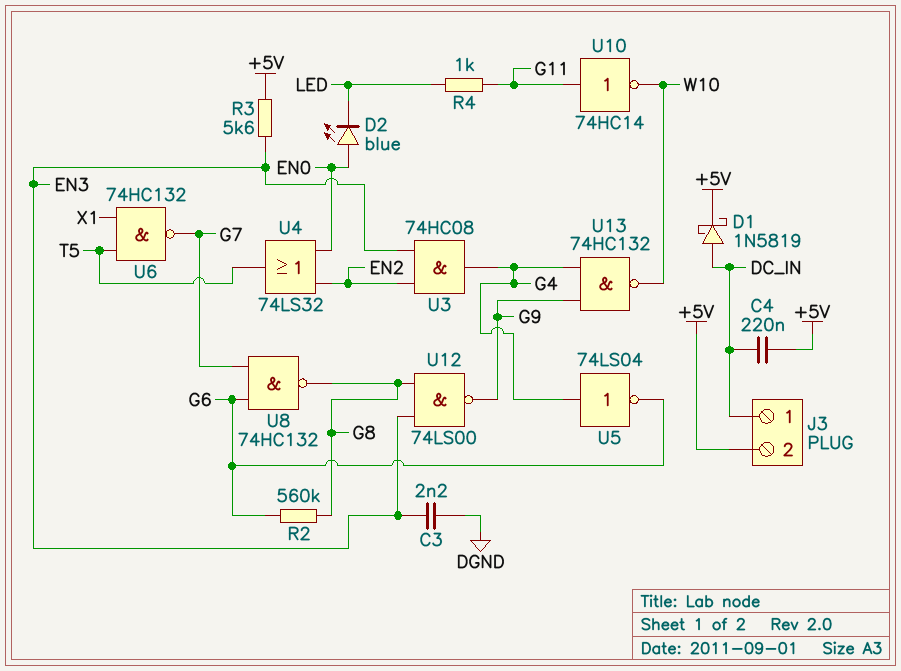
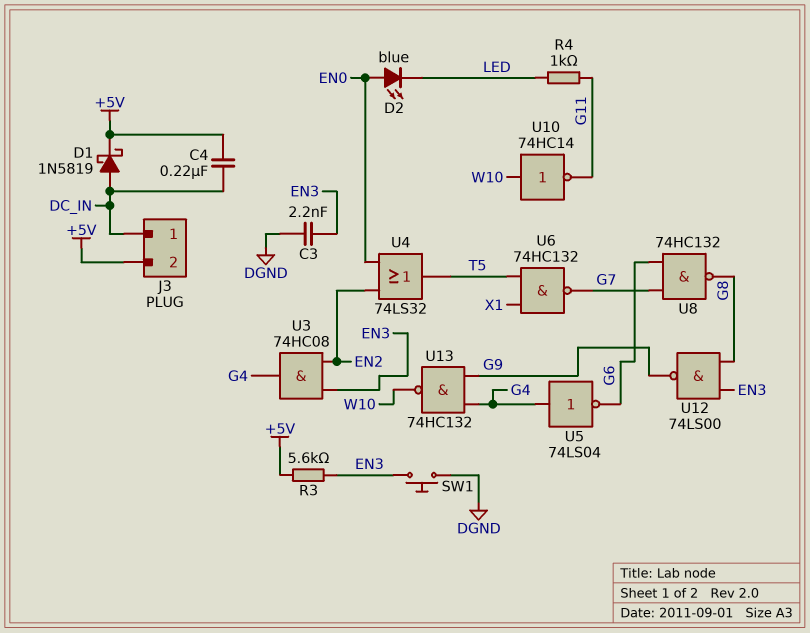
R2: 560k (G6, G8) -> none
SW1: none -> button (DGND, EN3)
U10: NOT 74HC14 (in G11, out W10) -> NOT 74HC14 (in W10, out G11)

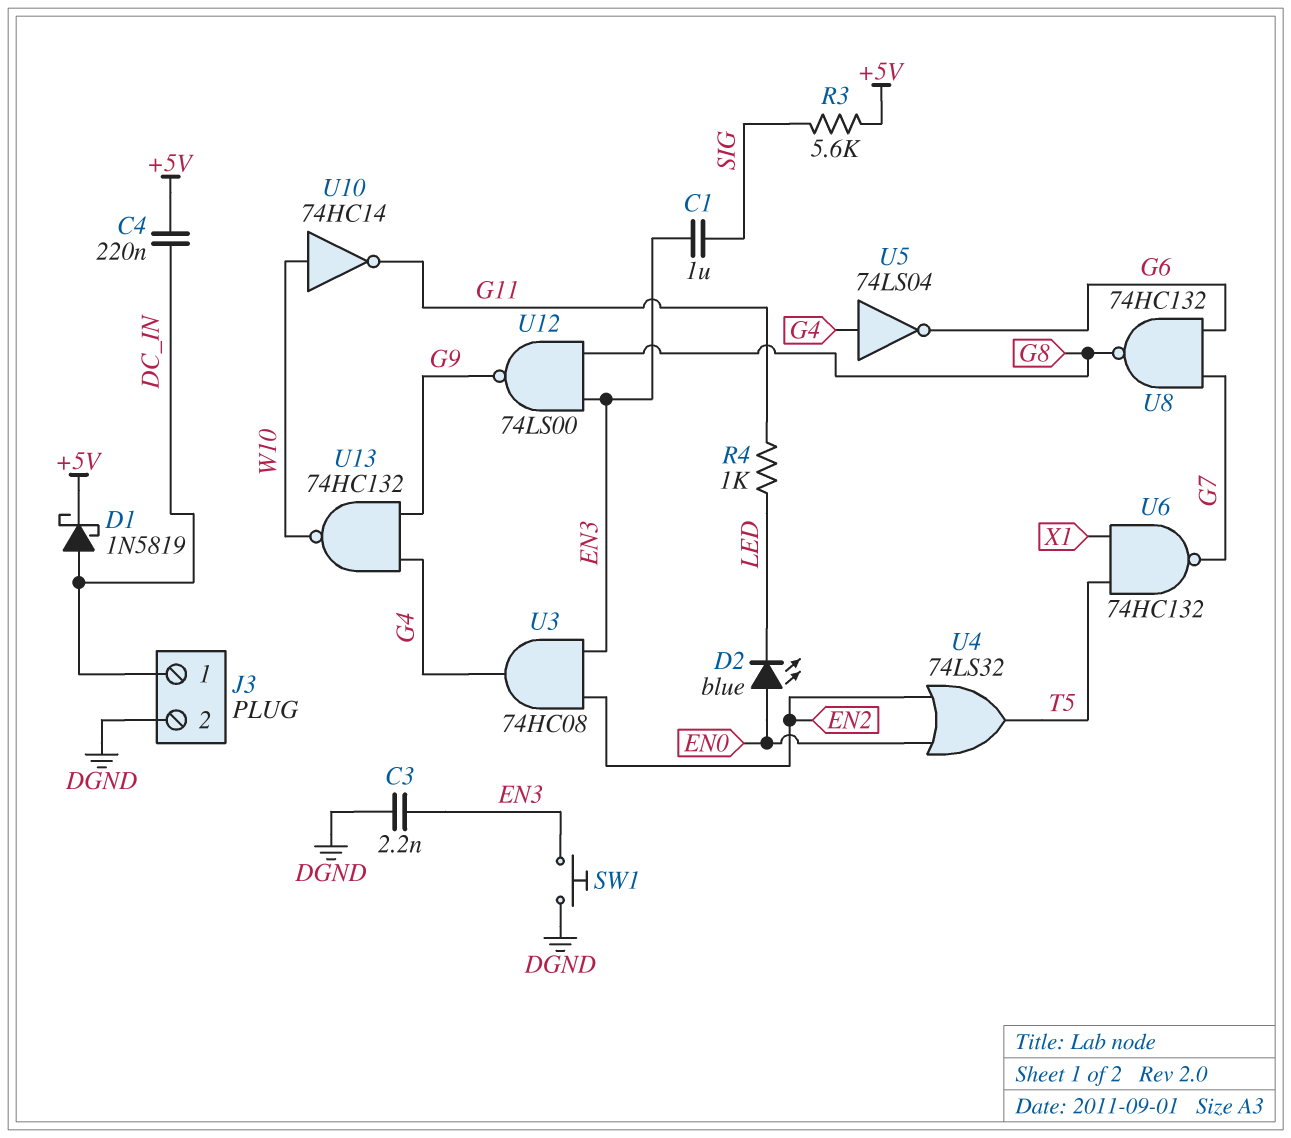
C1: none -> 1uF (EN3, SIG)
J3 pin 2: +5V -> DGND
R3: 5.6k (+5V, EN3) -> 5.6k (+5V, SIG)

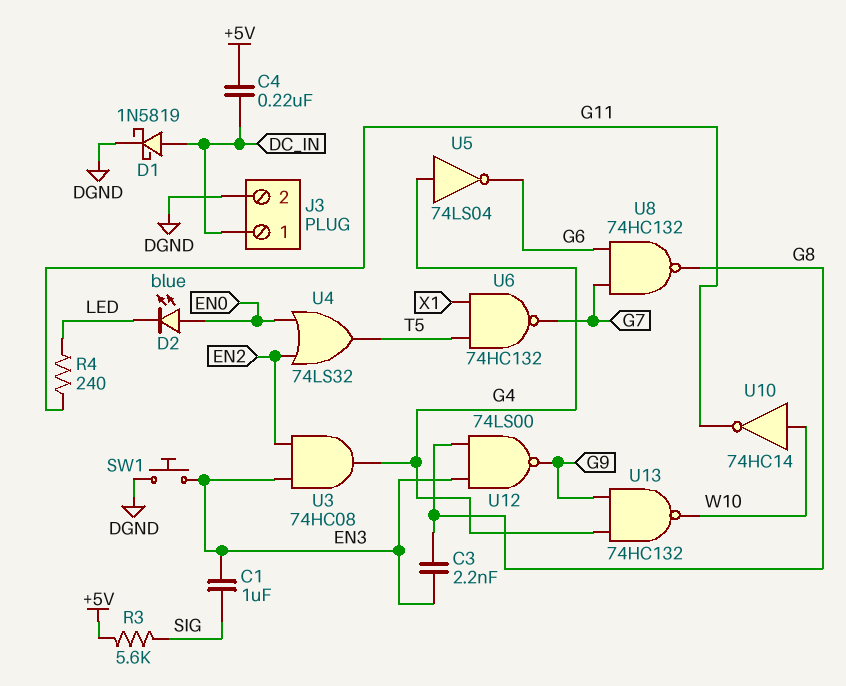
C3: 2.2nF (DGND, EN3) -> 2.2nF (EN3, G8)
D1: schottky 1N5819 (A DC_IN, K +5V) -> schottky 1N5819 (A DC_IN, K DGND)
R4: 1k (G11, LED) -> 240 (G11, LED)

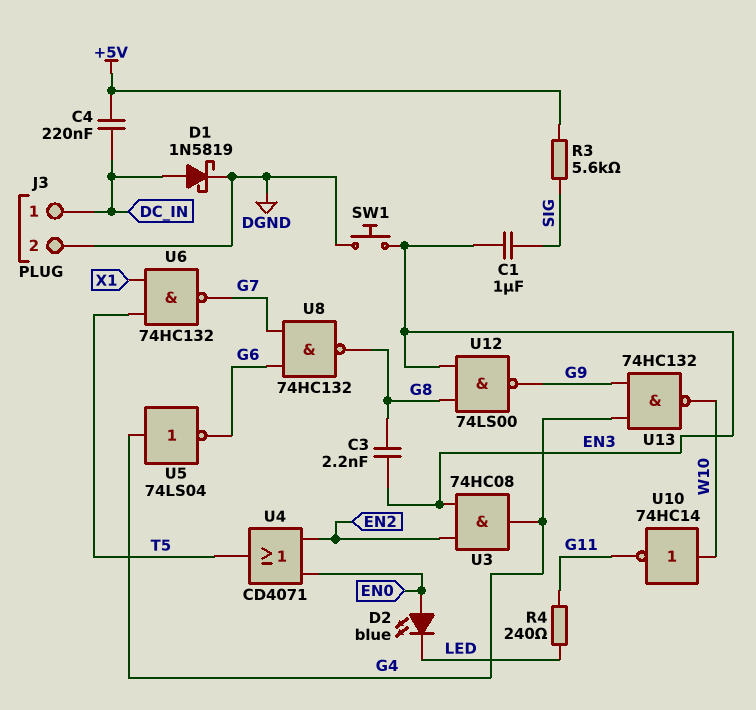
U4: OR 74LS32 (in EN0, in EN2, out T5) -> OR CD4071 (in EN0, in EN2, out T5)

